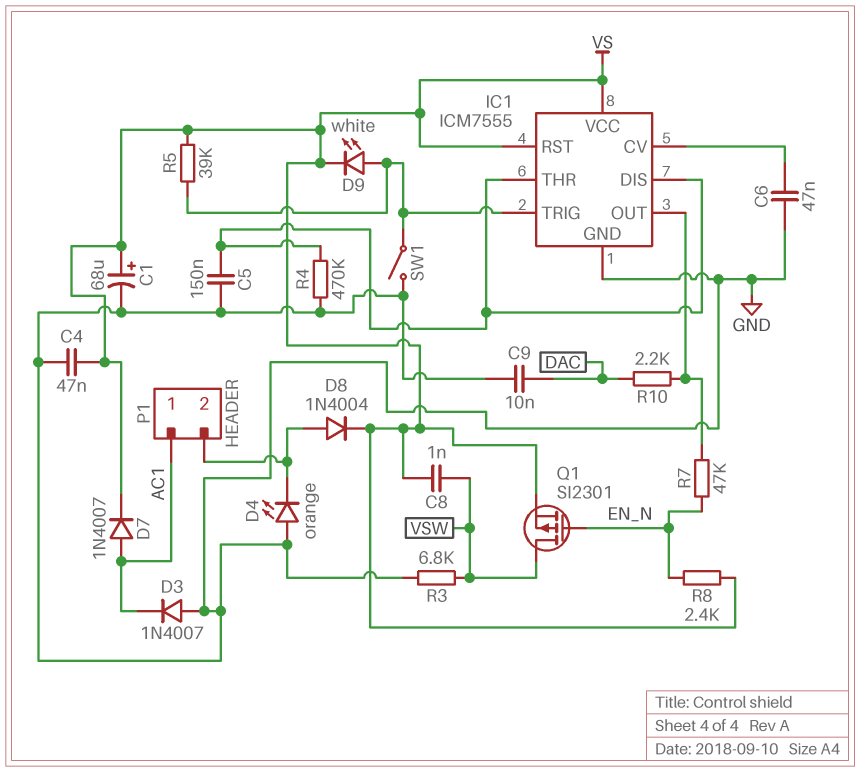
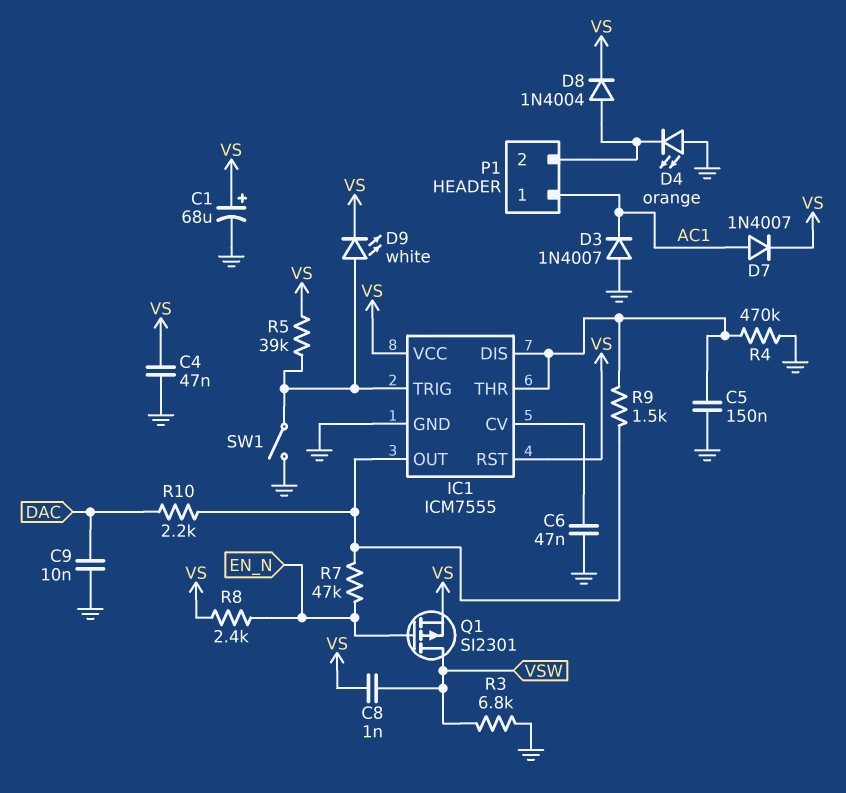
R9: none -> 1.5k (IC1/DIS, IC1/OUT)

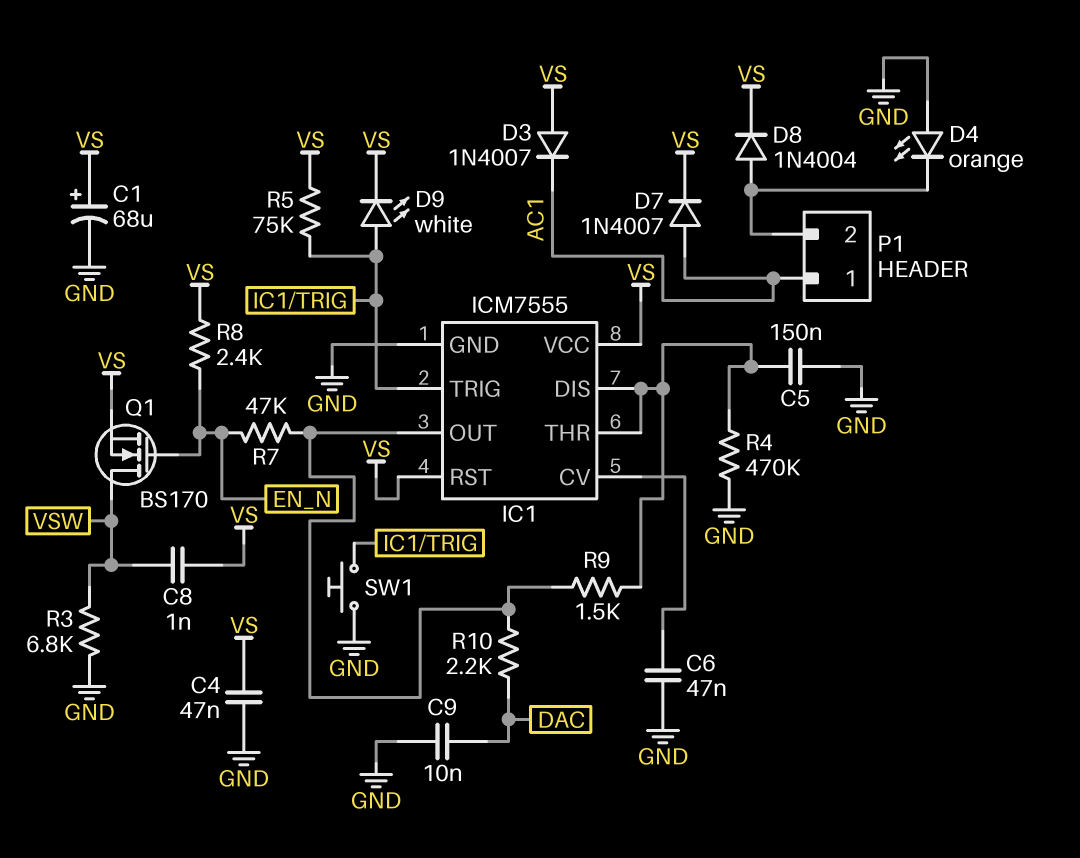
D3: diode 1N4007 (A GND, K AC1) -> diode 1N4007 (A VS, K AC1)
Q1: PMOS SI2301 (G EN_N, D VSW, S VS) -> NMOS BS170 (G EN_N, D VSW, S VS)
R5: 39k (IC1/TRIG, VS) -> 75k (IC1/TRIG, VS)
SW1: switch (GND, IC1/TRIG) -> button (GND, IC1/TRIG)

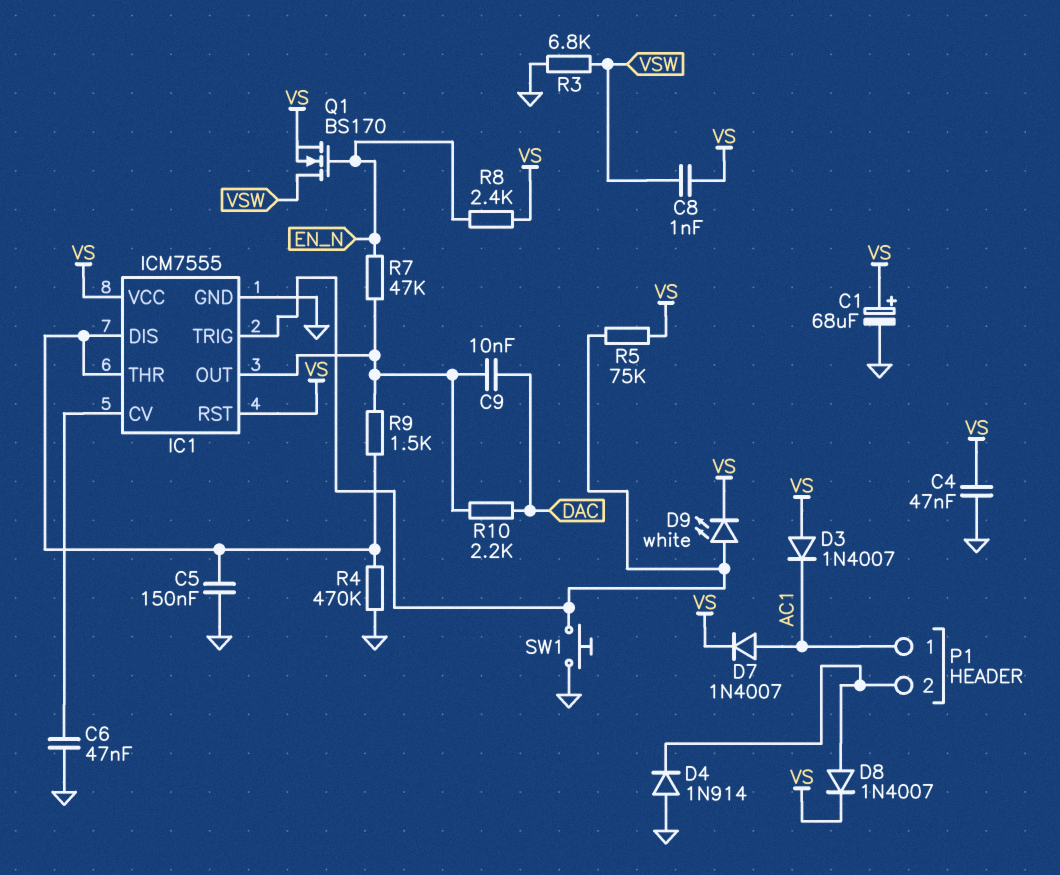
C9: 10nF (DAC, GND) -> 10nF (DAC, IC1/OUT)
D4: LED orange (A GND, K P1/2) -> diode 1N914 (A GND, K P1/2)
D8: diode 1N4004 (A P1/2, K VS) -> diode 1N4007 (A P1/2, K VS)

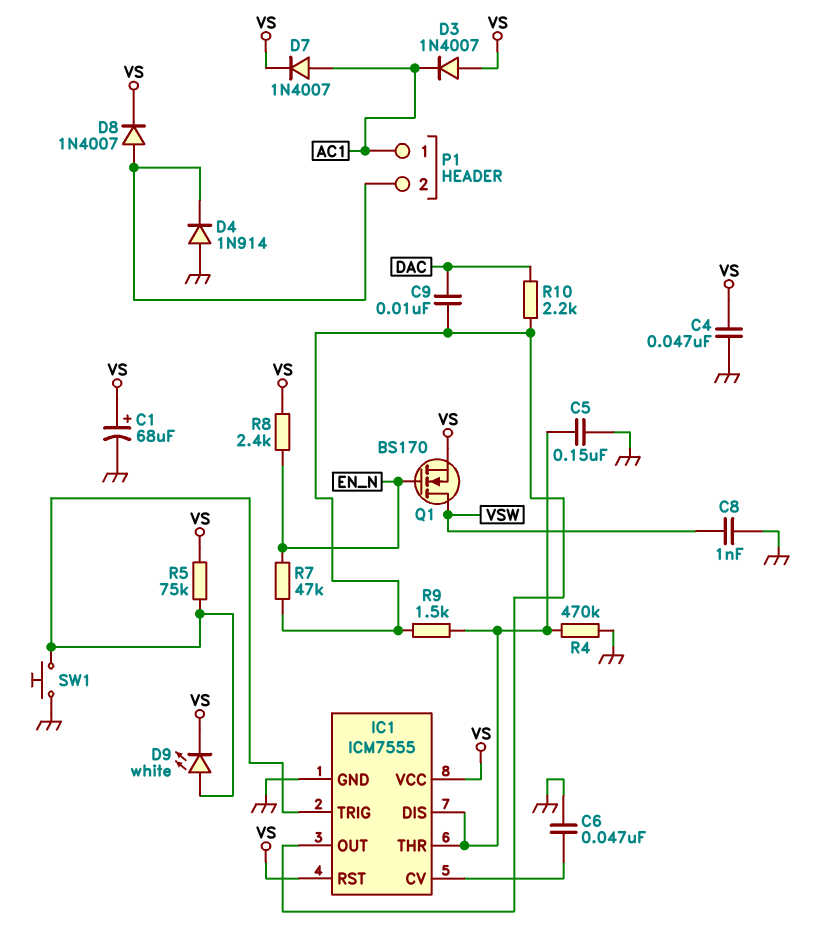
C8: 1nF (VS, VSW) -> 1nF (GND, VSW)
R3: 6.8k (GND, VSW) -> none

